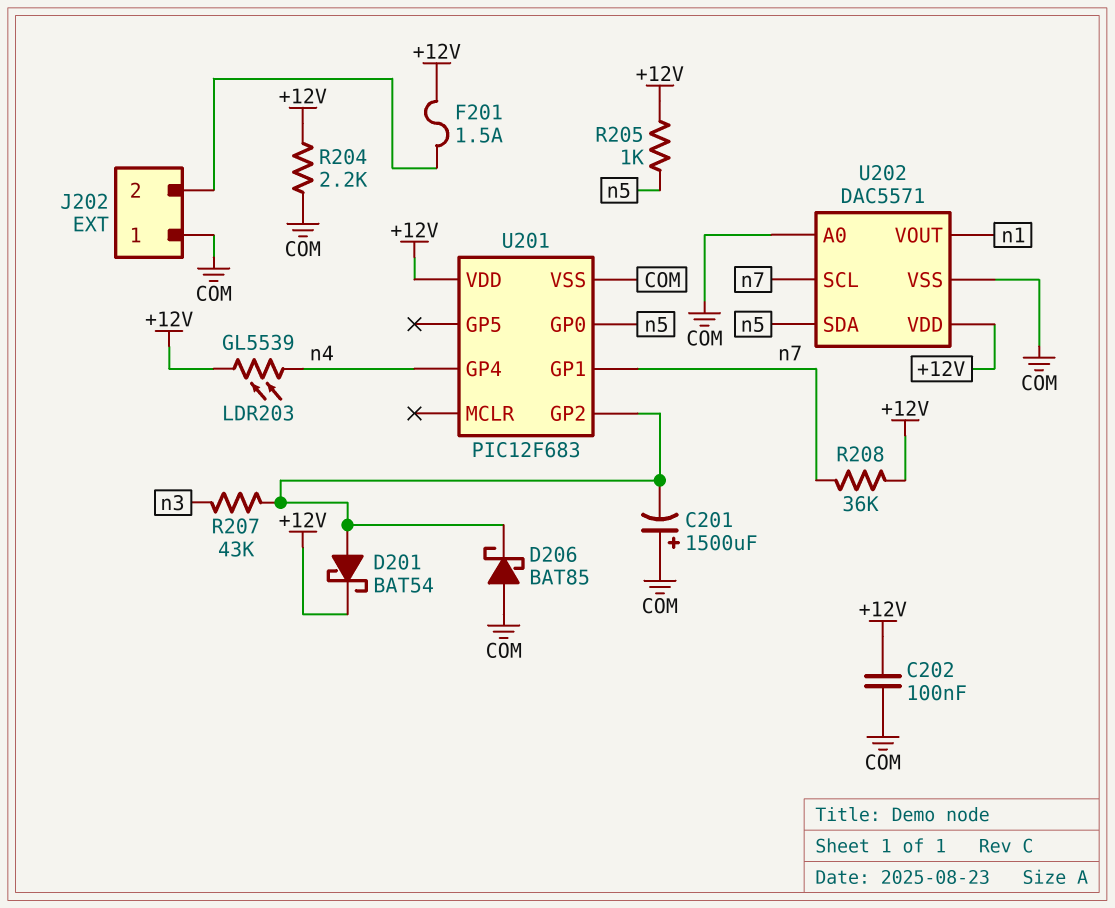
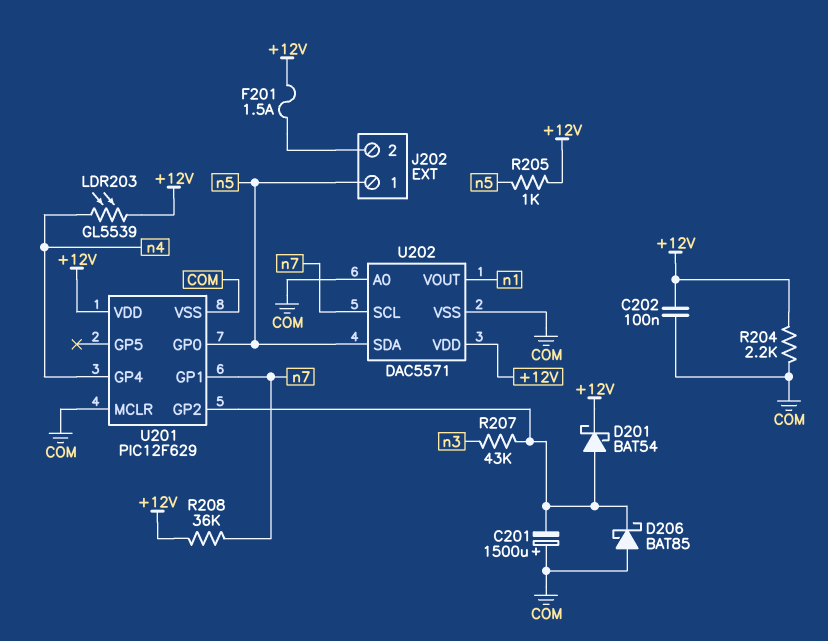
J202 pin 1: COM -> n5
U201: PIC12F683 -> PIC12F629
U201 pin MCLR: none -> COM

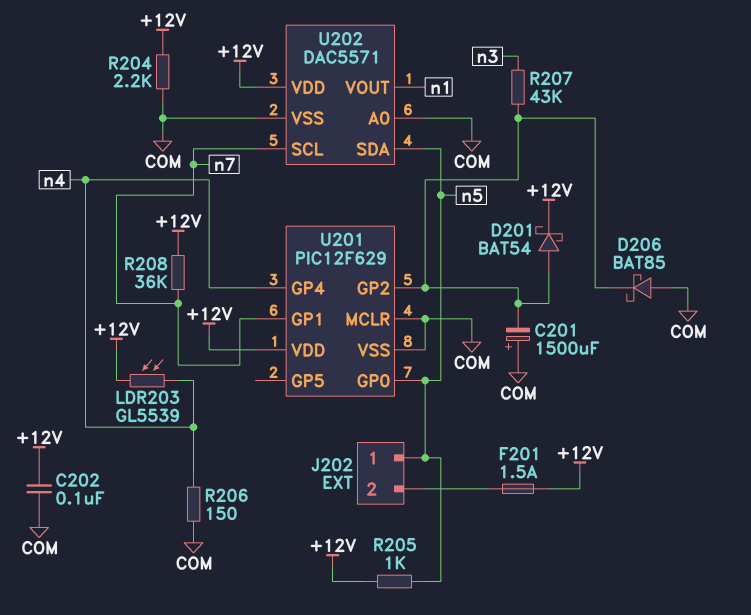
R206: none -> 150 (COM, n4)

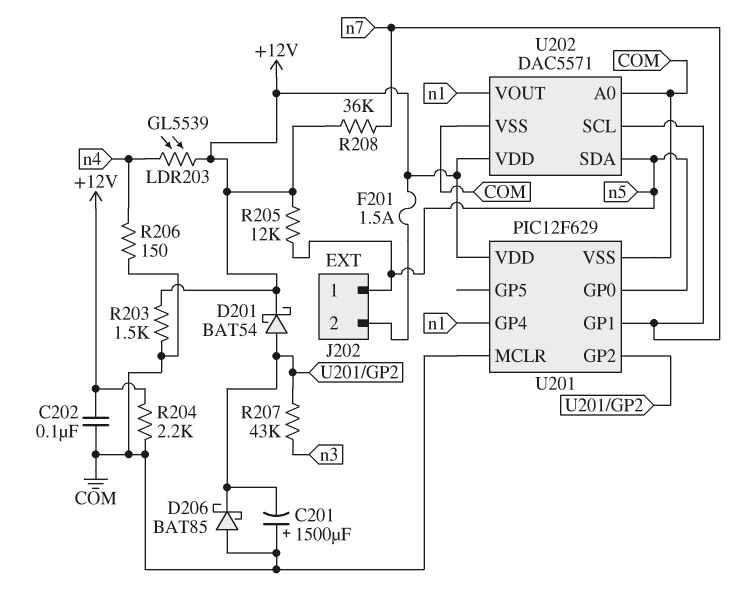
R203: none -> 1.5k (+12V, COM)
R205: 1k (+12V, n5) -> 12k (+12V, n5)
U201 pin GP4: n4 -> n1

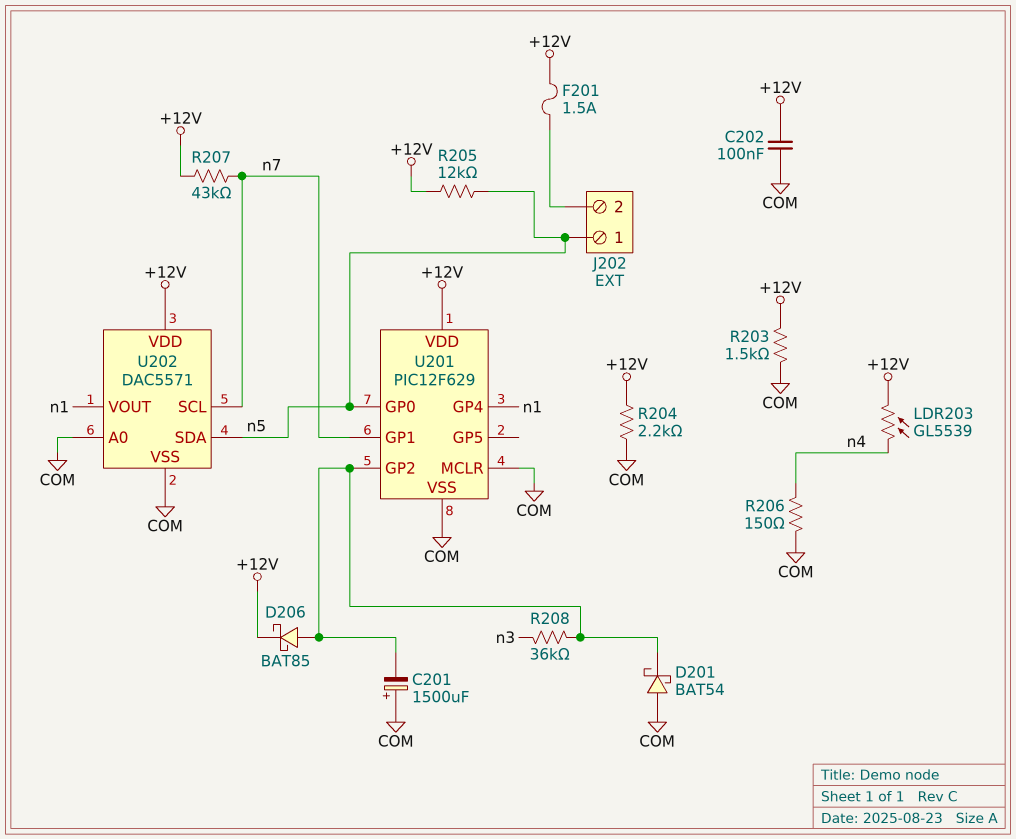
D201: schottky BAT54 (A U201/GP2, K +12V) -> schottky BAT54 (A COM, K U201/GP2)
D206: schottky BAT85 (A COM, K U201/GP2) -> schottky BAT85 (A U201/GP2, K +12V)
R207: 43k (U201/GP2, n3) -> 43k (+12V, n7)
R208: 36k (+12V, n7) -> 36k (U201/GP2, n3)

